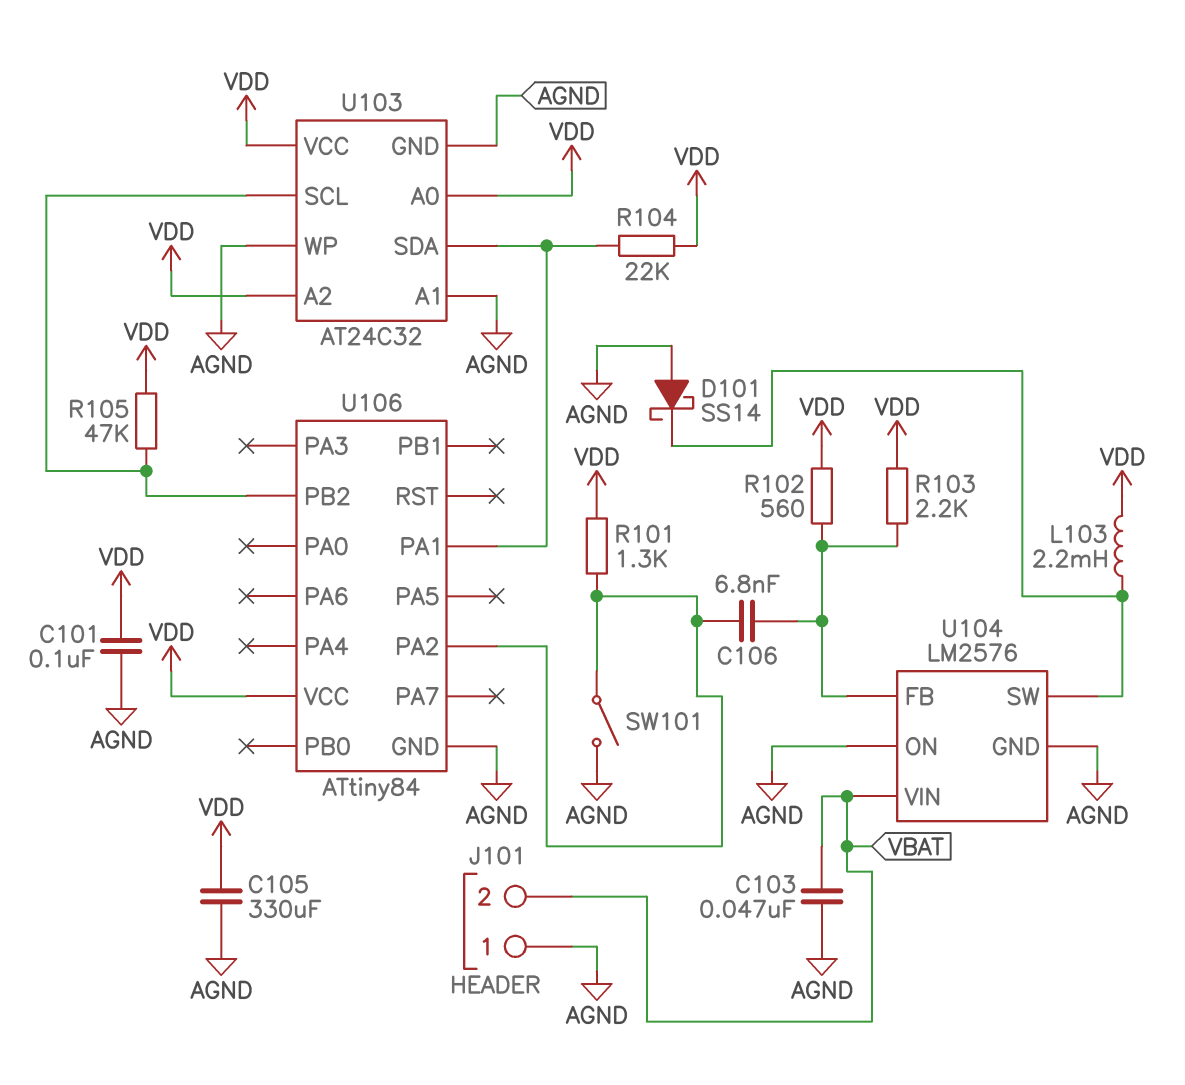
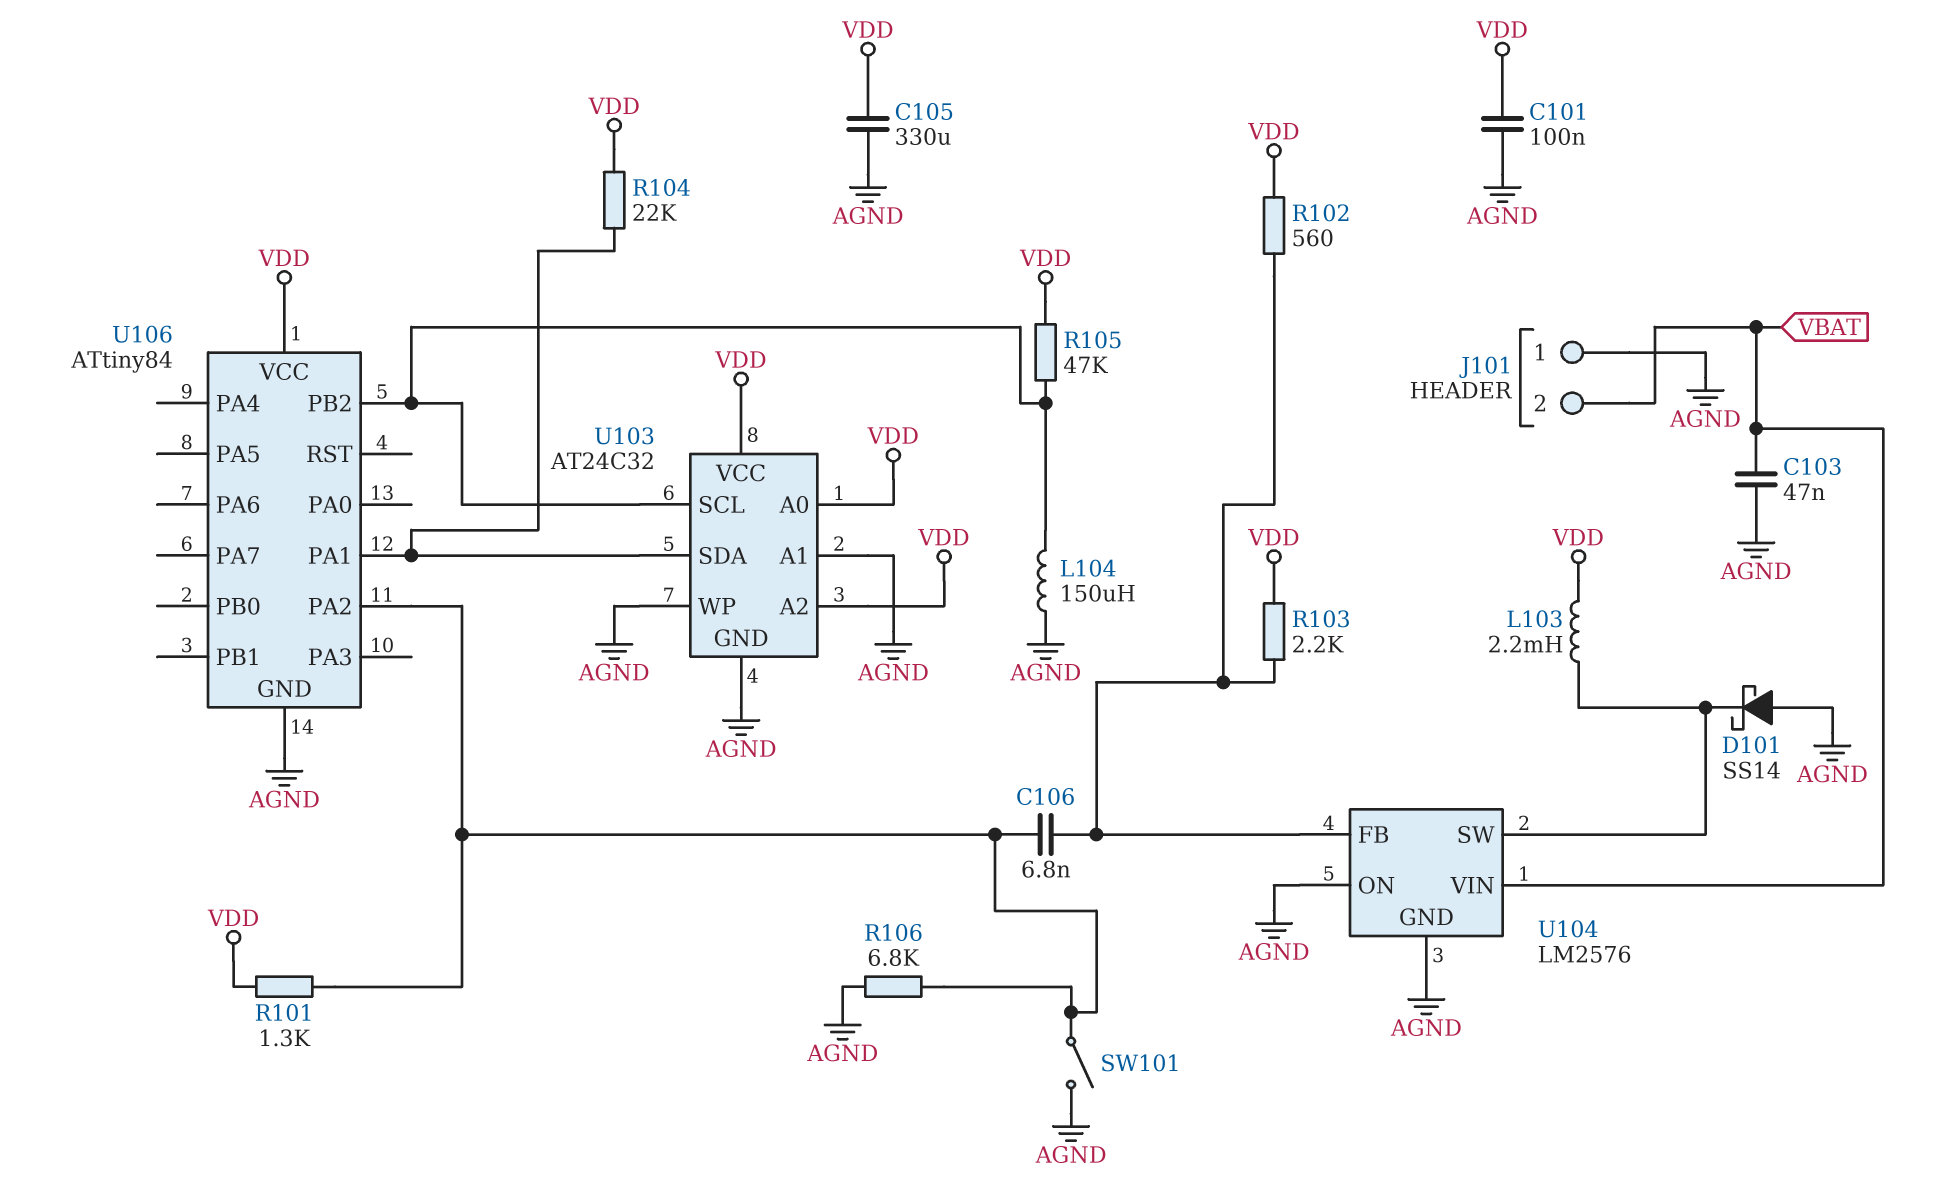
L104: none -> 150uH (AGND, U103/SCL)
R106: none -> 6.8k (AGND, U106/PA2)

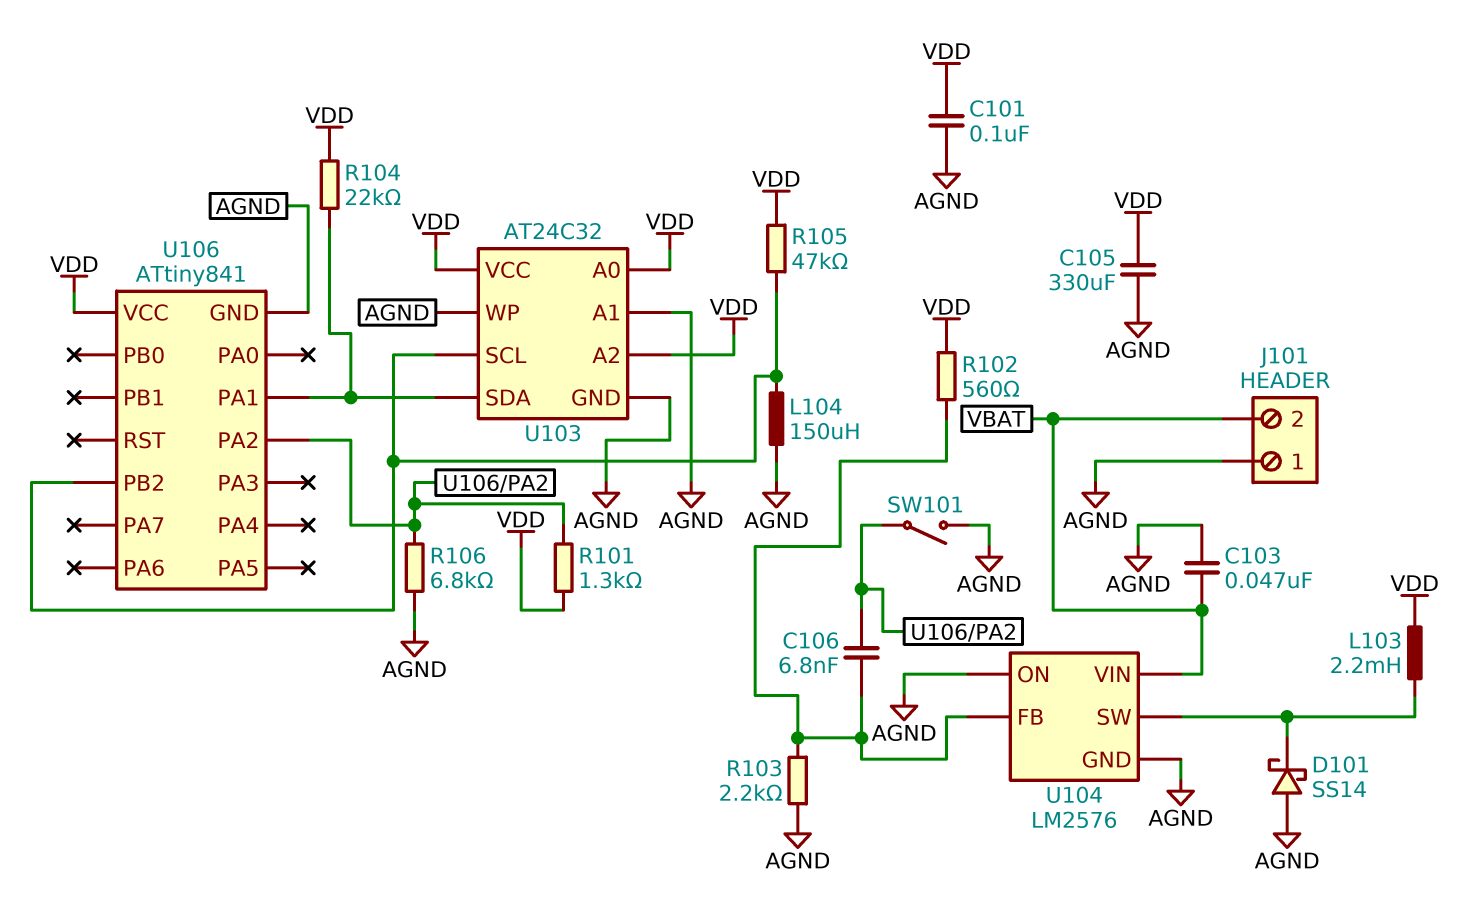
R103: 2.2k (U104/FB, VDD) -> 2.2k (AGND, U104/FB)
U106: ATtiny84 -> ATtiny841

